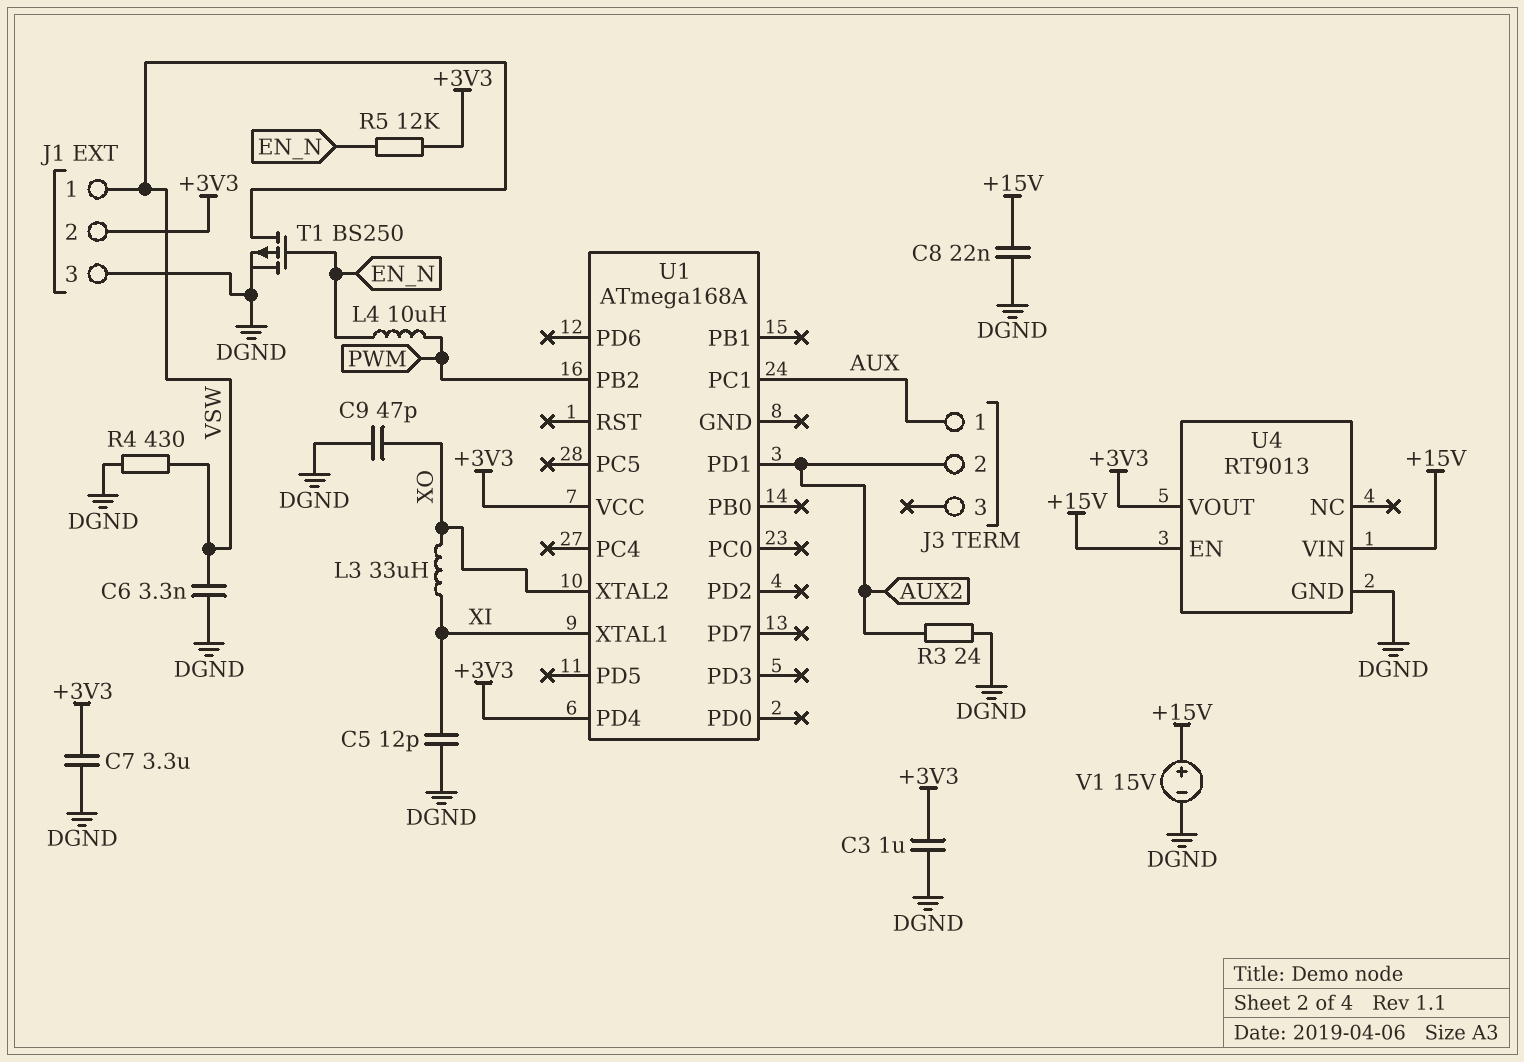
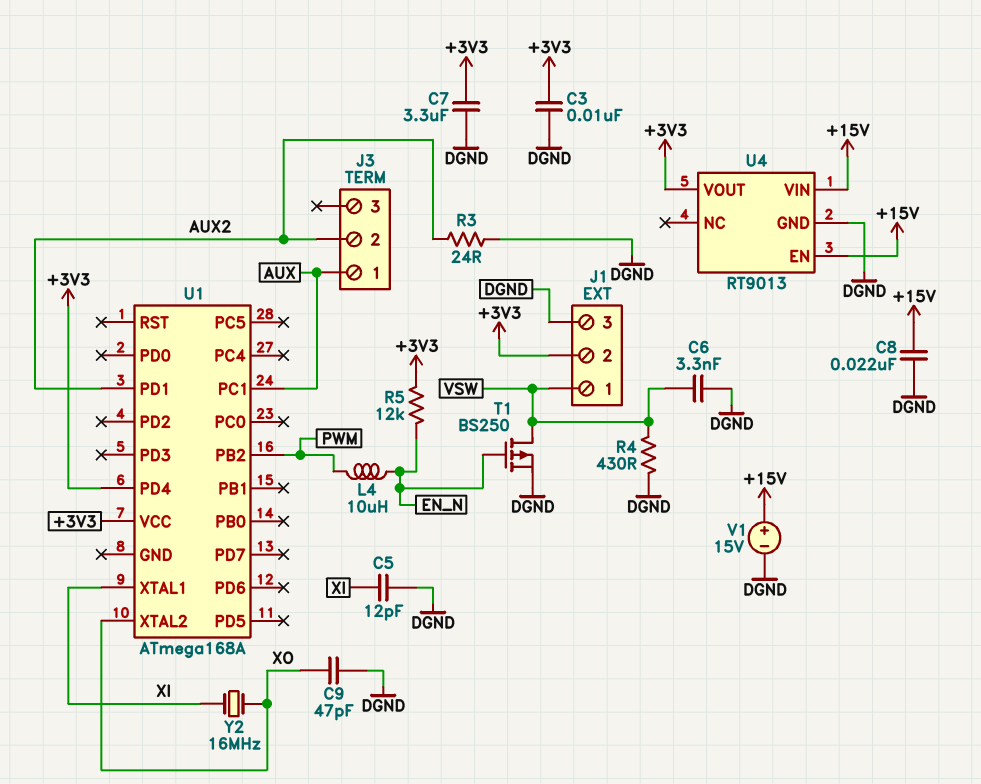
C3: 1uF (+3V3, DGND) -> 10nF (+3V3, DGND)
L3: 33uH (XI, XO) -> none
Y2: none -> 16MHz (XI, XO)

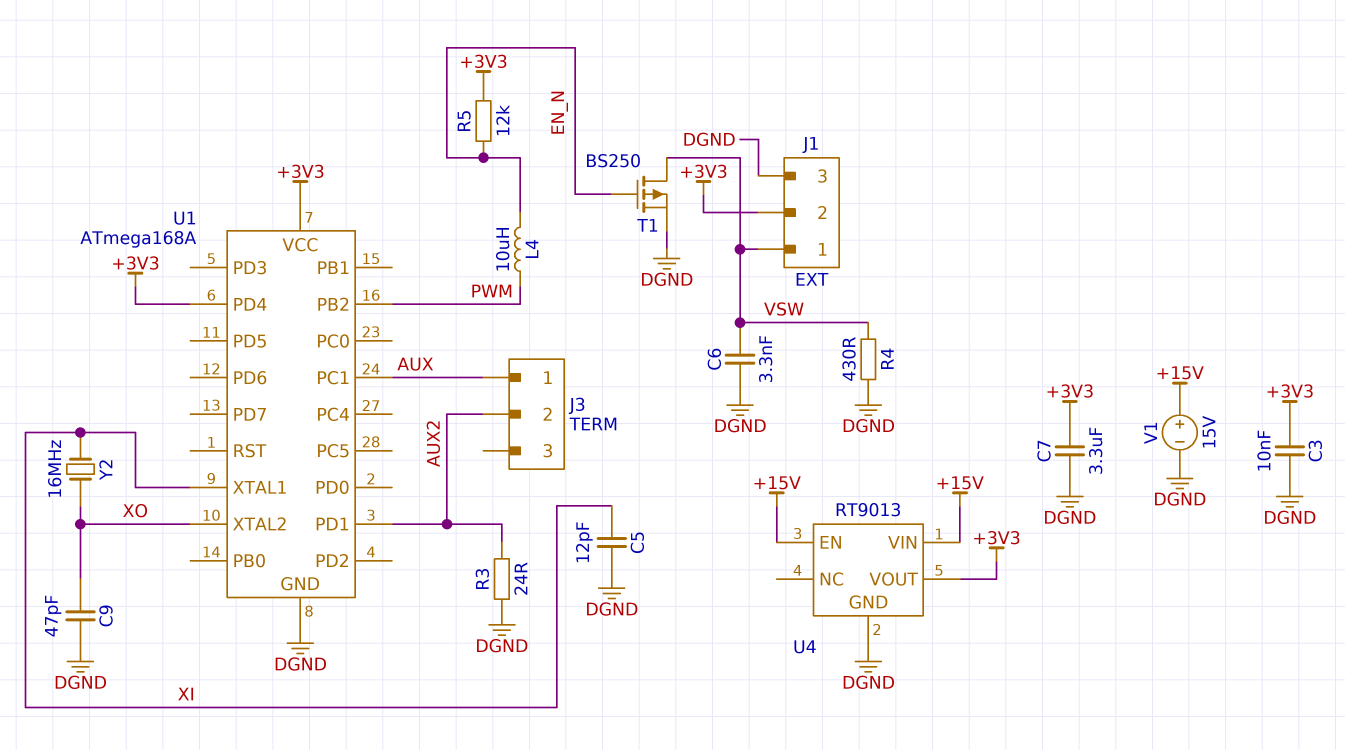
C8: 22nF (+15V, DGND) -> none
U1 pin GND: none -> DGND

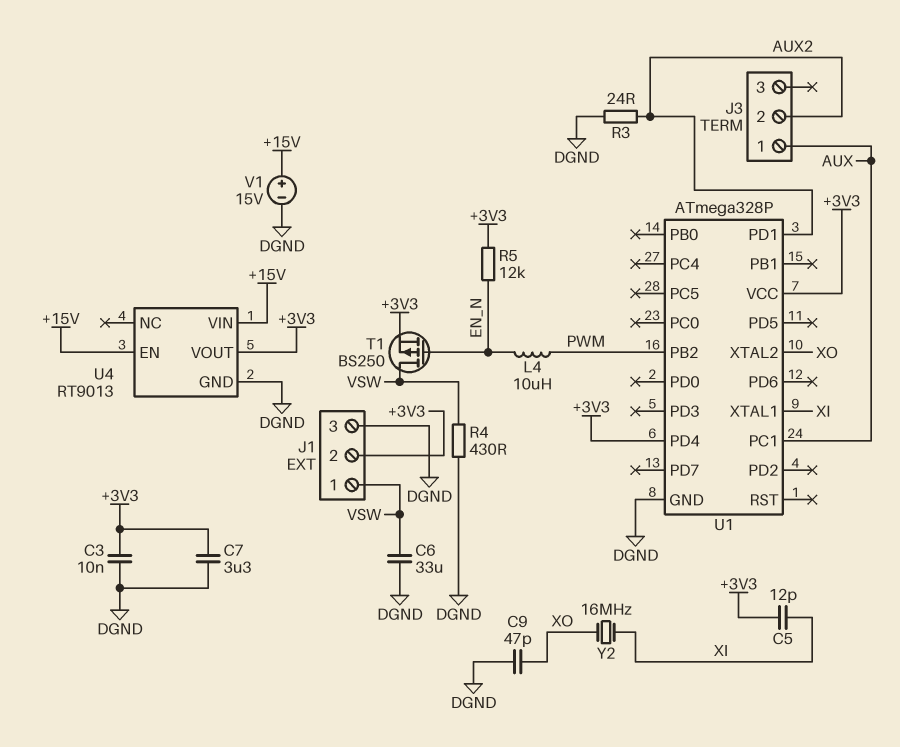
C5: 12pF (DGND, XI) -> 12pF (+3V3, XI)
C6: 3.3nF (DGND, VSW) -> 33uF (DGND, VSW)
T1: PMOS BS250 (G EN_N, D VSW, S DGND) -> PMOS BS250 (G EN_N, D VSW, S +3V3)
U1: ATmega168A -> ATmega328P

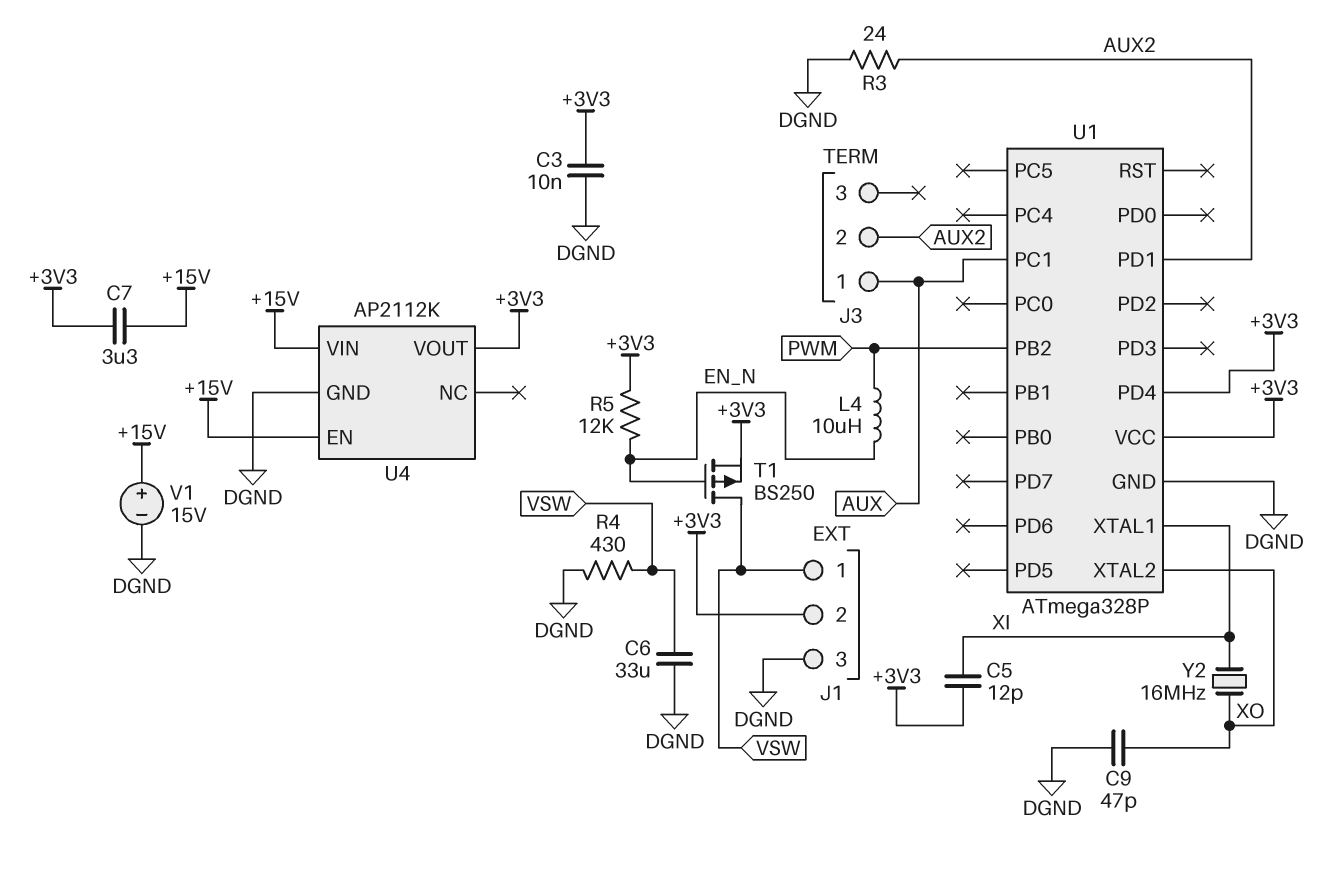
C7: 3.3uF (+3V3, DGND) -> 3.3uF (+3V3, +15V)
U4: RT9013 -> AP2112K

